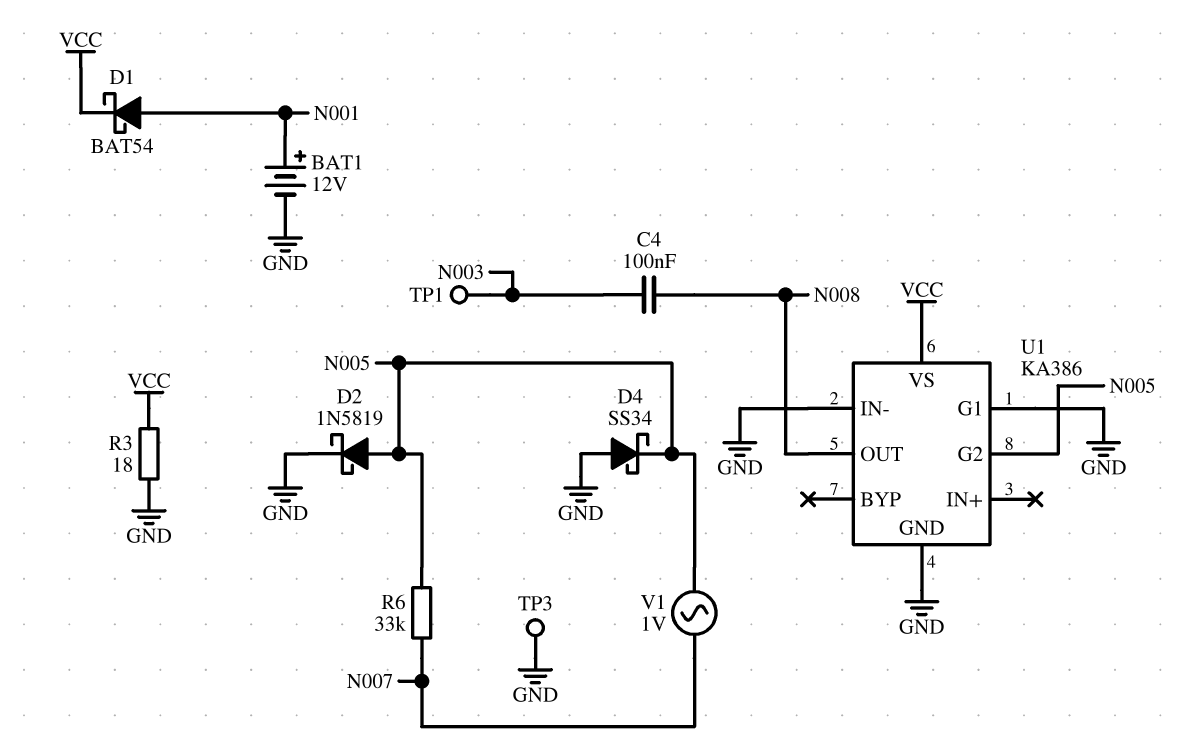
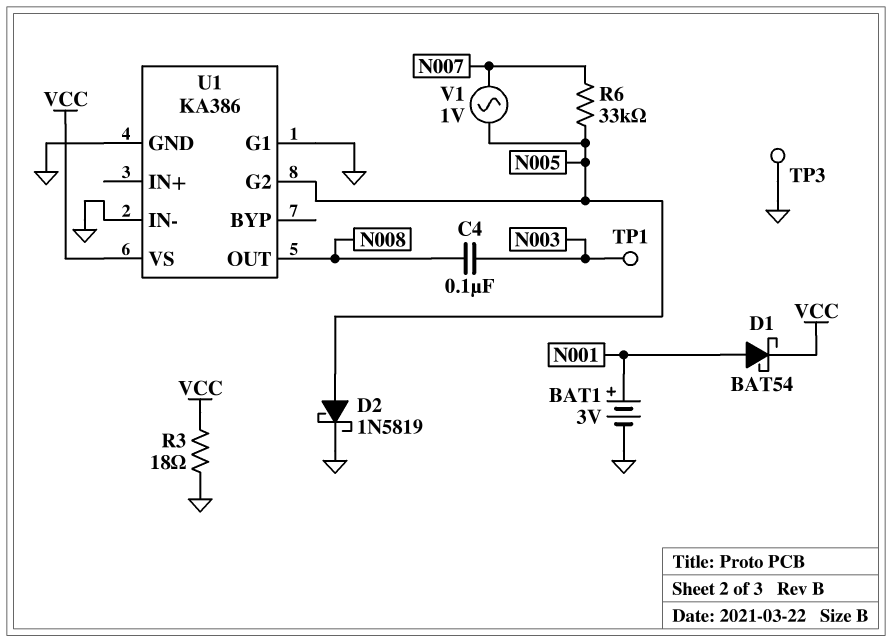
BAT1: 12V (plus N001, minus GND) -> 3V (plus N001, minus GND)
D4: schottky SS34 (A GND, K N005) -> none

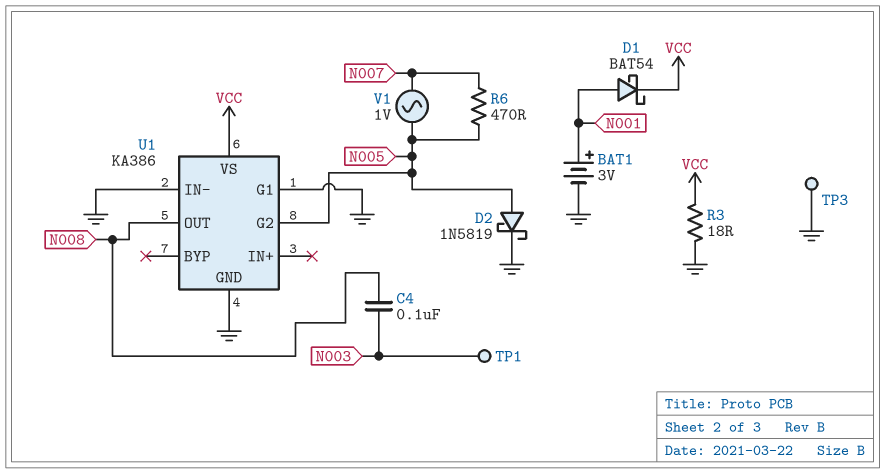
R6: 33k (N005, N007) -> 470 (N005, N007)

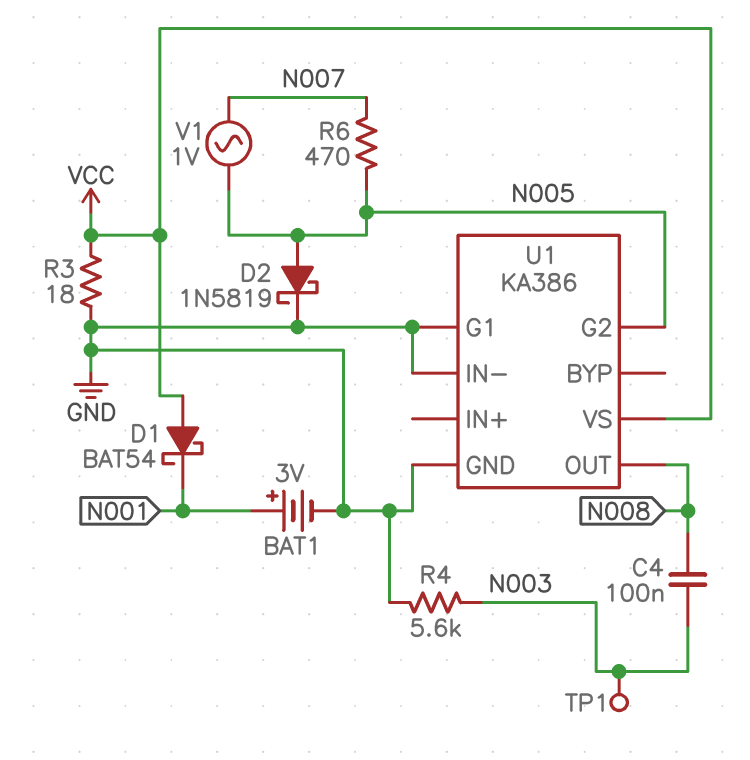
D1: schottky BAT54 (A N001, K VCC) -> schottky BAT54 (A VCC, K N001)
R4: none -> 5.6k (GND, N003)
TP3: test point (GND) -> none

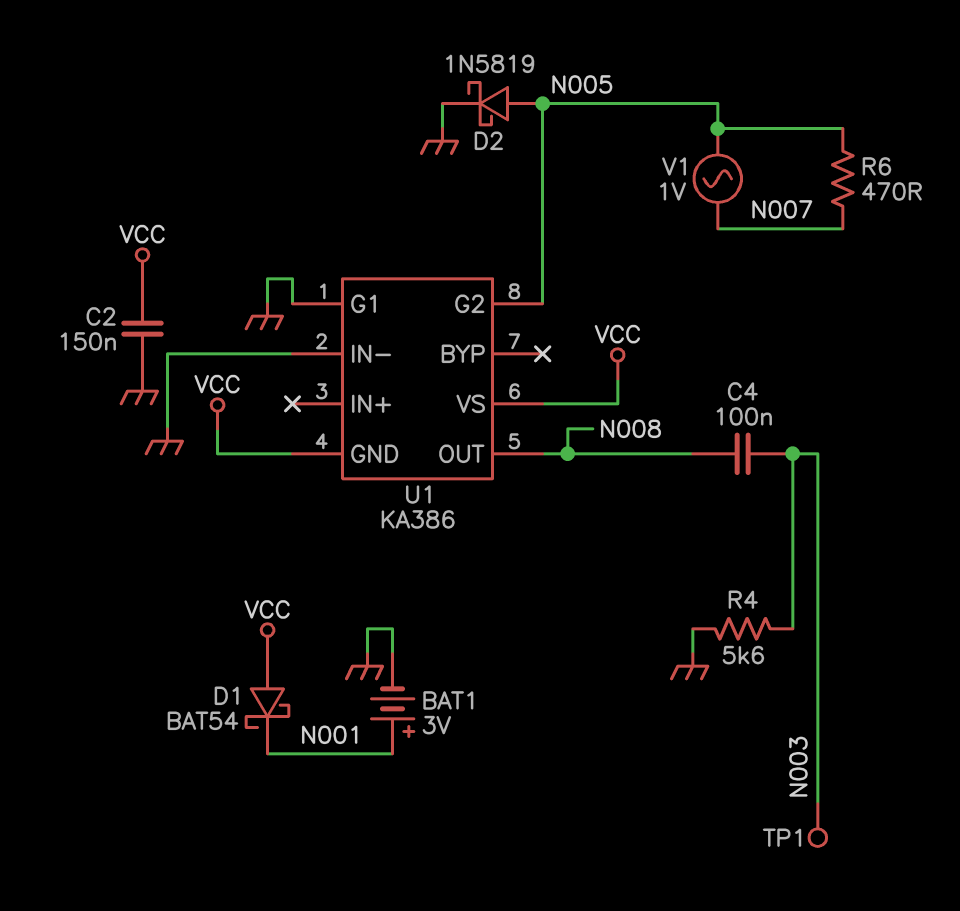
C2: none -> 150nF (GND, VCC)
R3: 18 (GND, VCC) -> none
U1 pin GND: GND -> VCC

